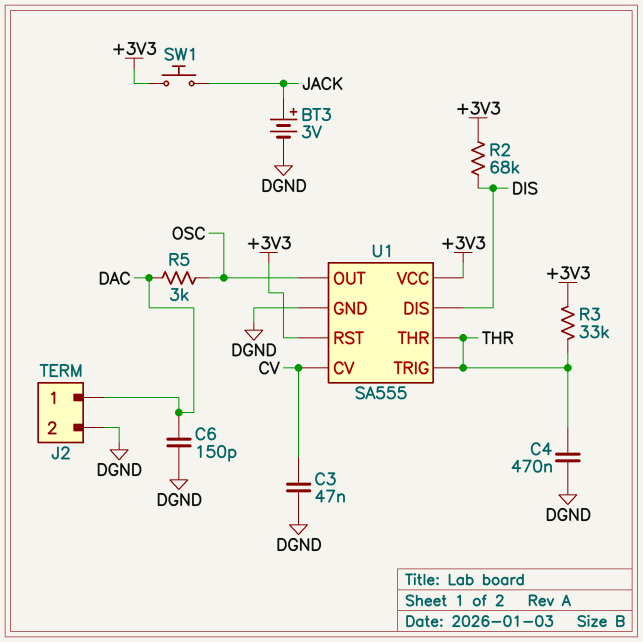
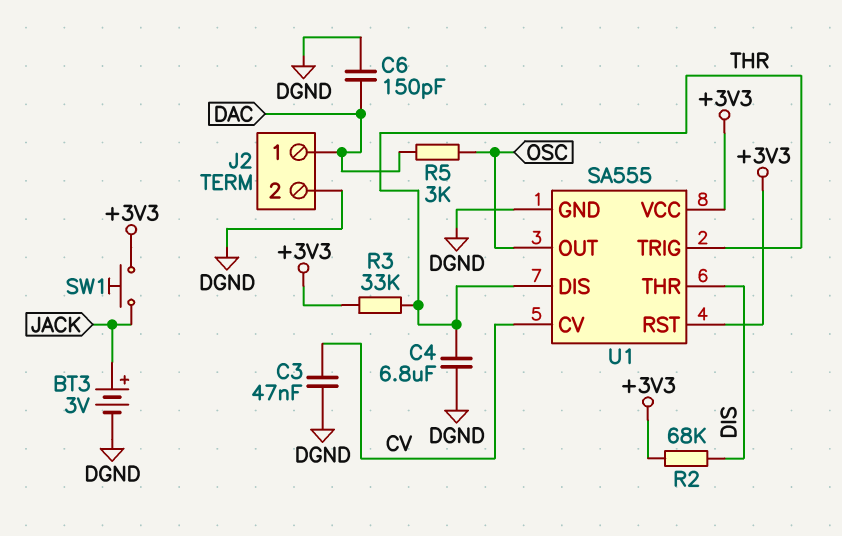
C4: 470nF (DGND, THR) -> 6.8uF (DGND, THR)
U1 pin DIS: DIS -> THR
U1 pin THR: THR -> DIS

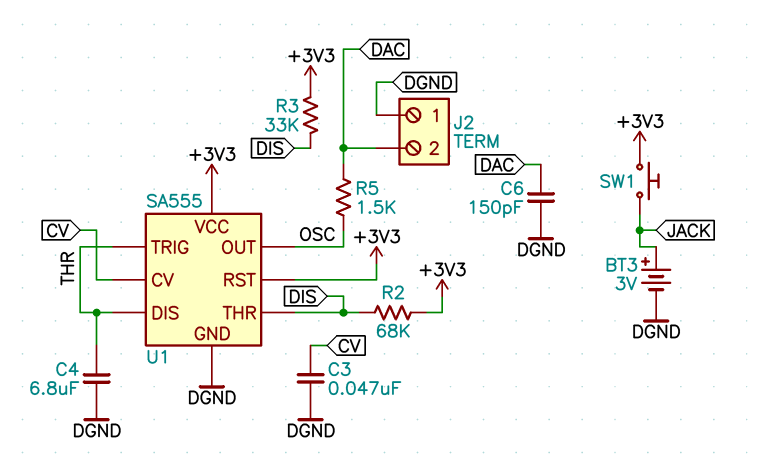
J2 pin 1: DAC -> DGND
J2 pin 2: DGND -> DAC
R3: 33k (+3V3, THR) -> 33k (+3V3, DIS)
R5: 3k (DAC, OSC) -> 1.5k (DAC, OSC)

